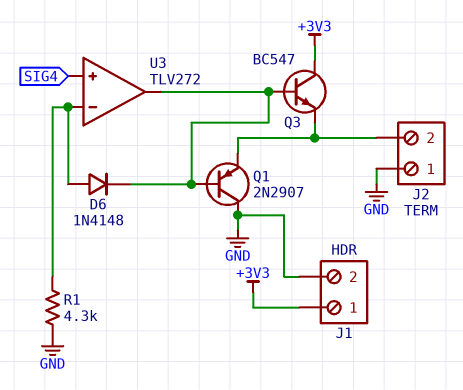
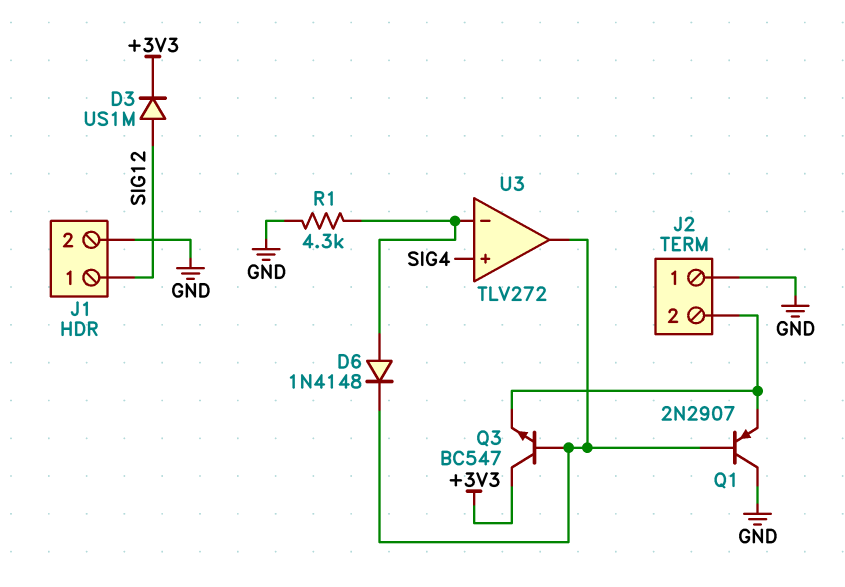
D3: none -> diode US1M (A SIG12, K +3V3)
J1 pin 1: +3V3 -> SIG12

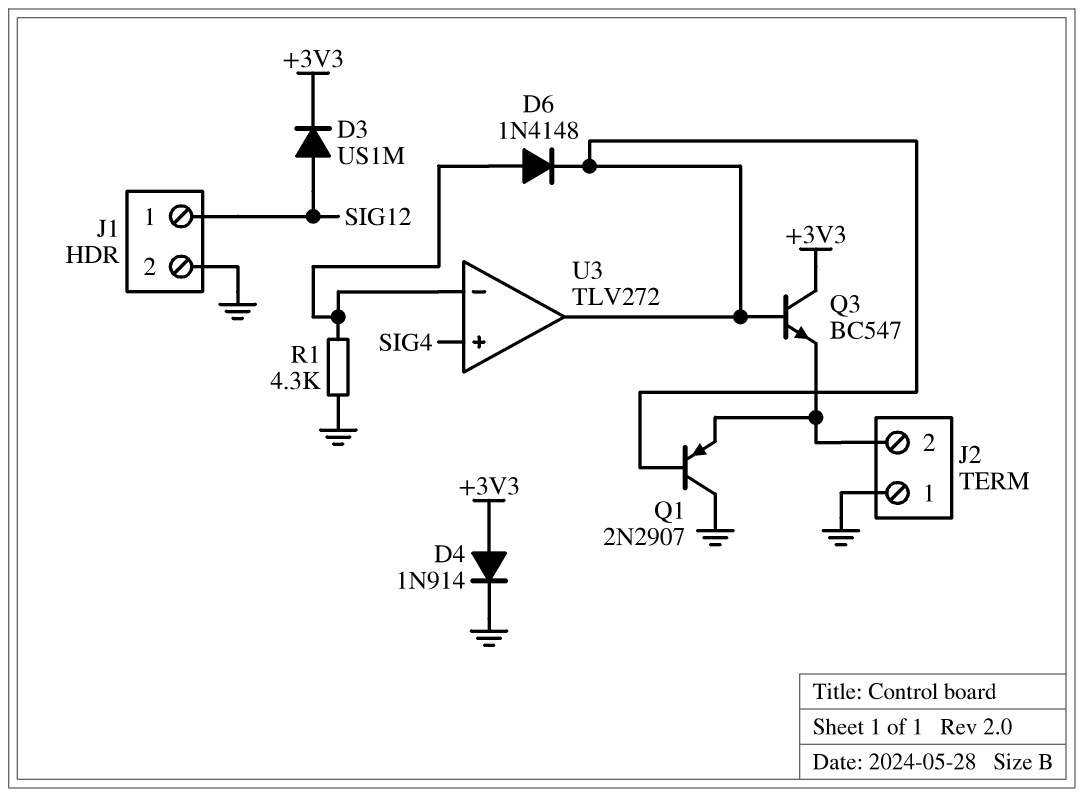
D4: none -> diode 1N914 (A +3V3, K GND)

